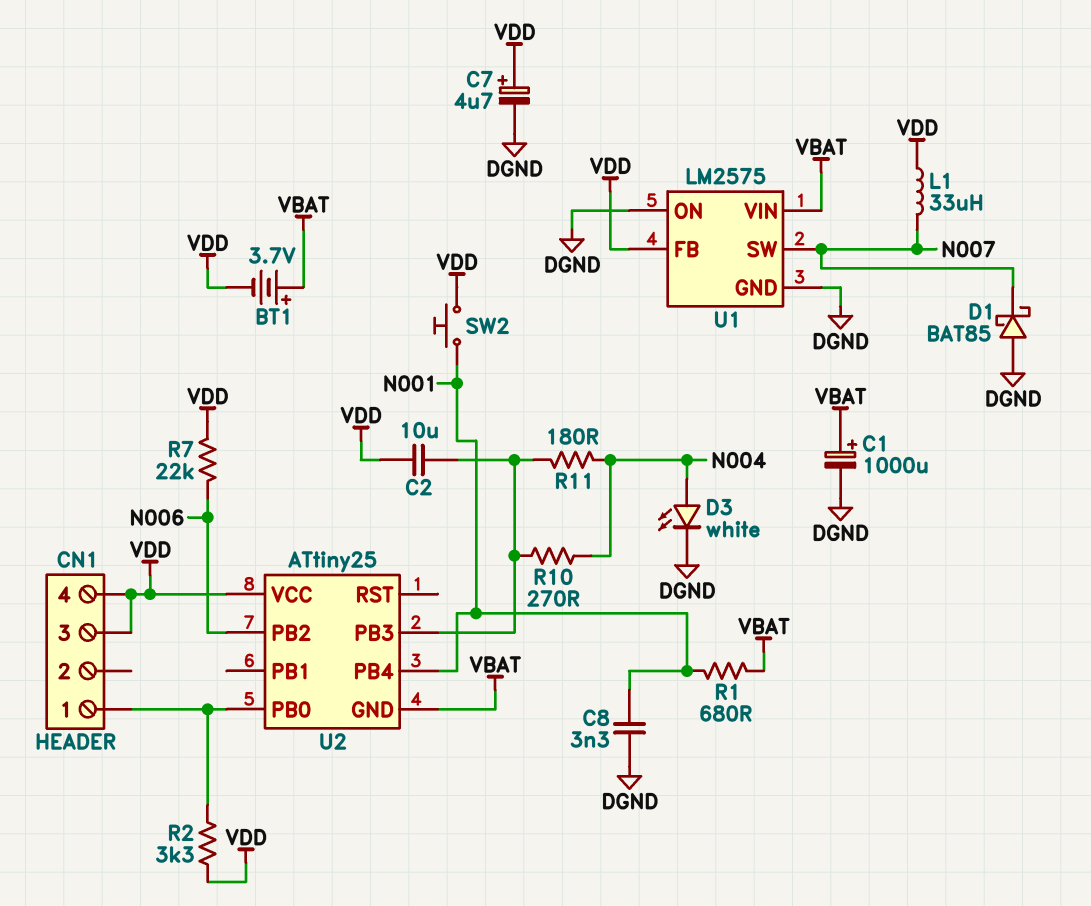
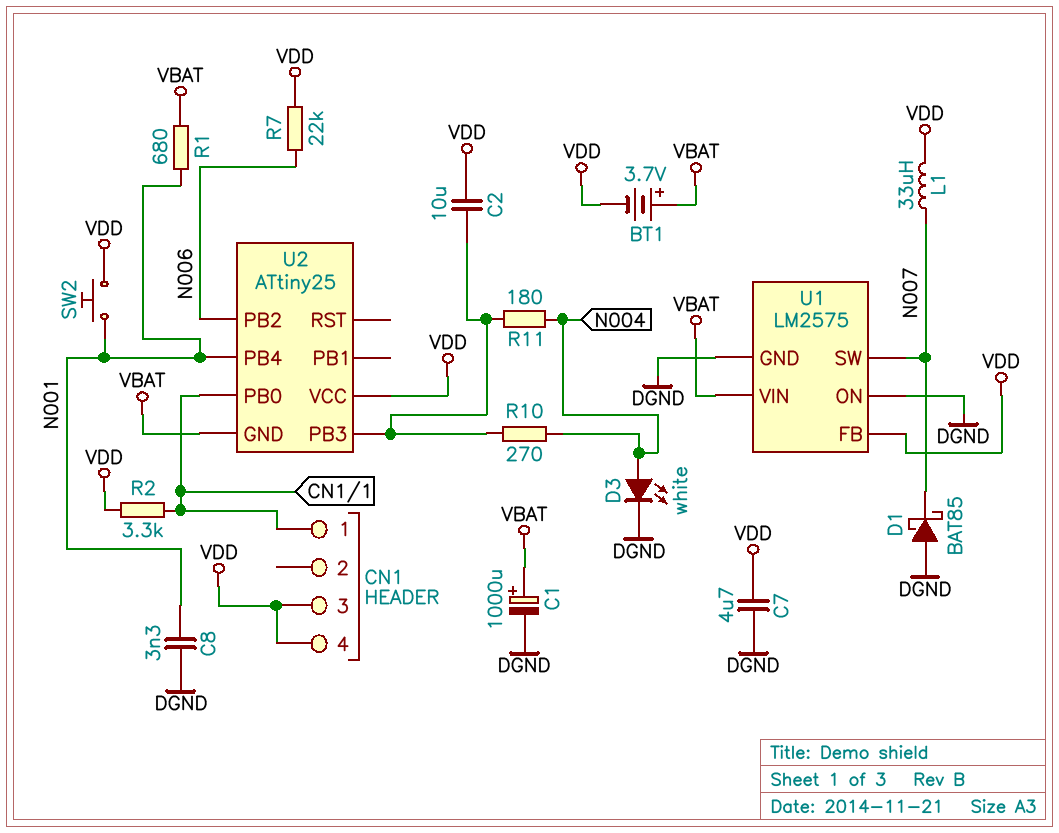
C7: 4.7uF (plus VDD, minus DGND) -> 4.7uF (DGND, VDD)

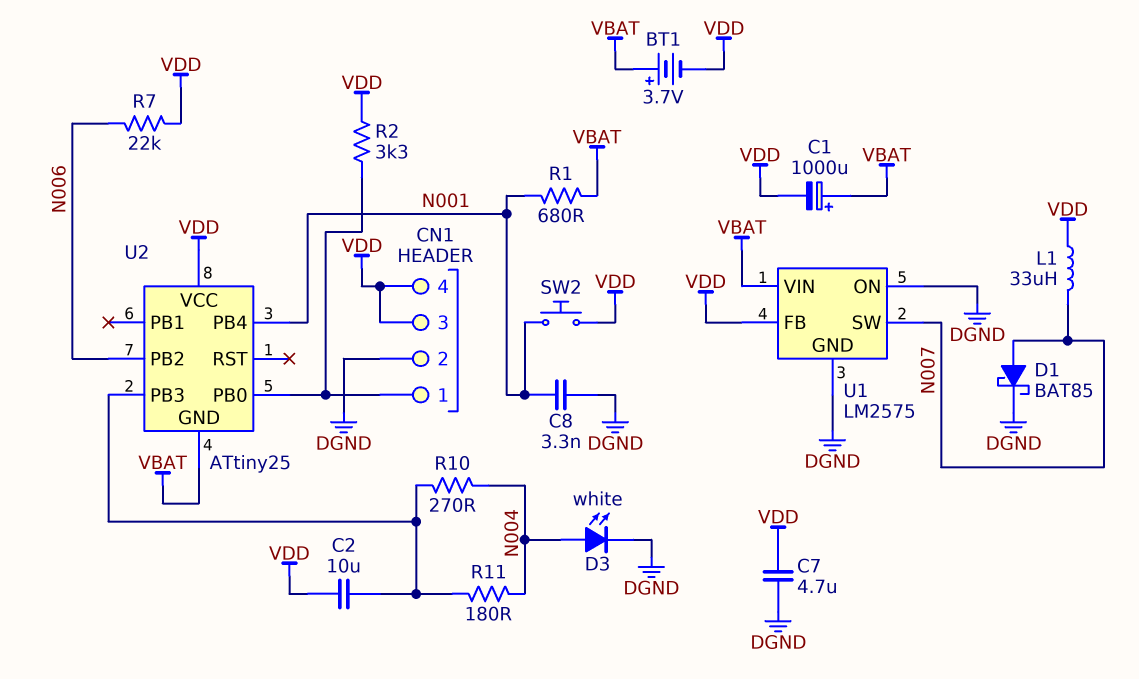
C1: 1000uF (plus VBAT, minus DGND) -> 1000uF (plus VBAT, minus VDD)
CN1 pin 2: none -> DGND
D1: schottky BAT85 (A DGND, K N007) -> schottky BAT85 (A N007, K DGND)

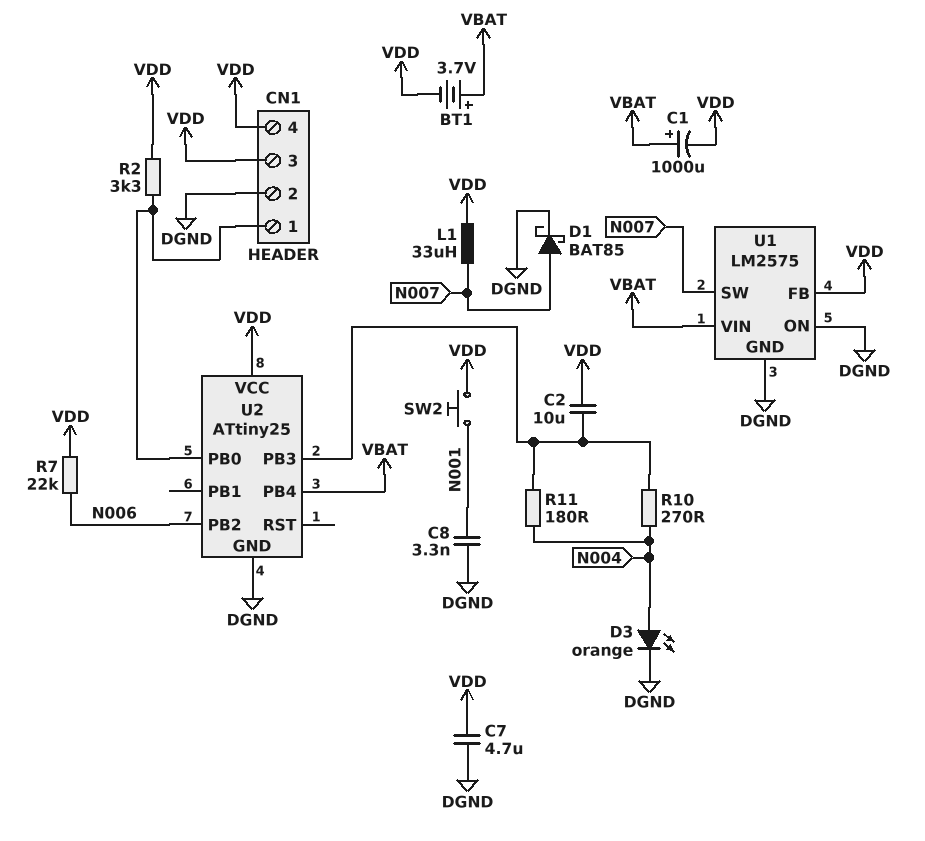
D3: LED white (A N004, K DGND) -> LED orange (A N004, K DGND)
R1: 680 (N001, VBAT) -> none
U2 pin GND: VBAT -> DGND
U2 pin PB4: N001 -> VBAT

